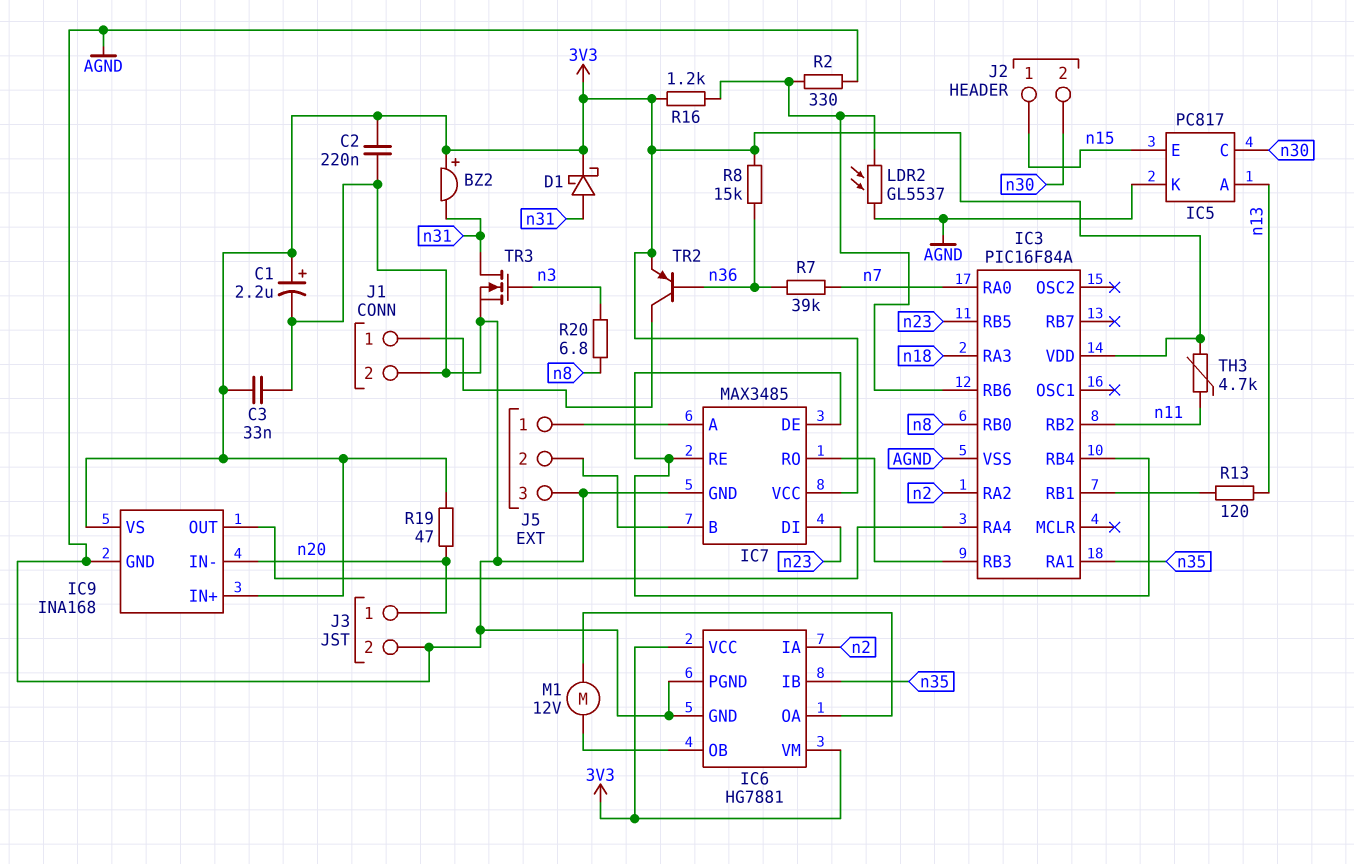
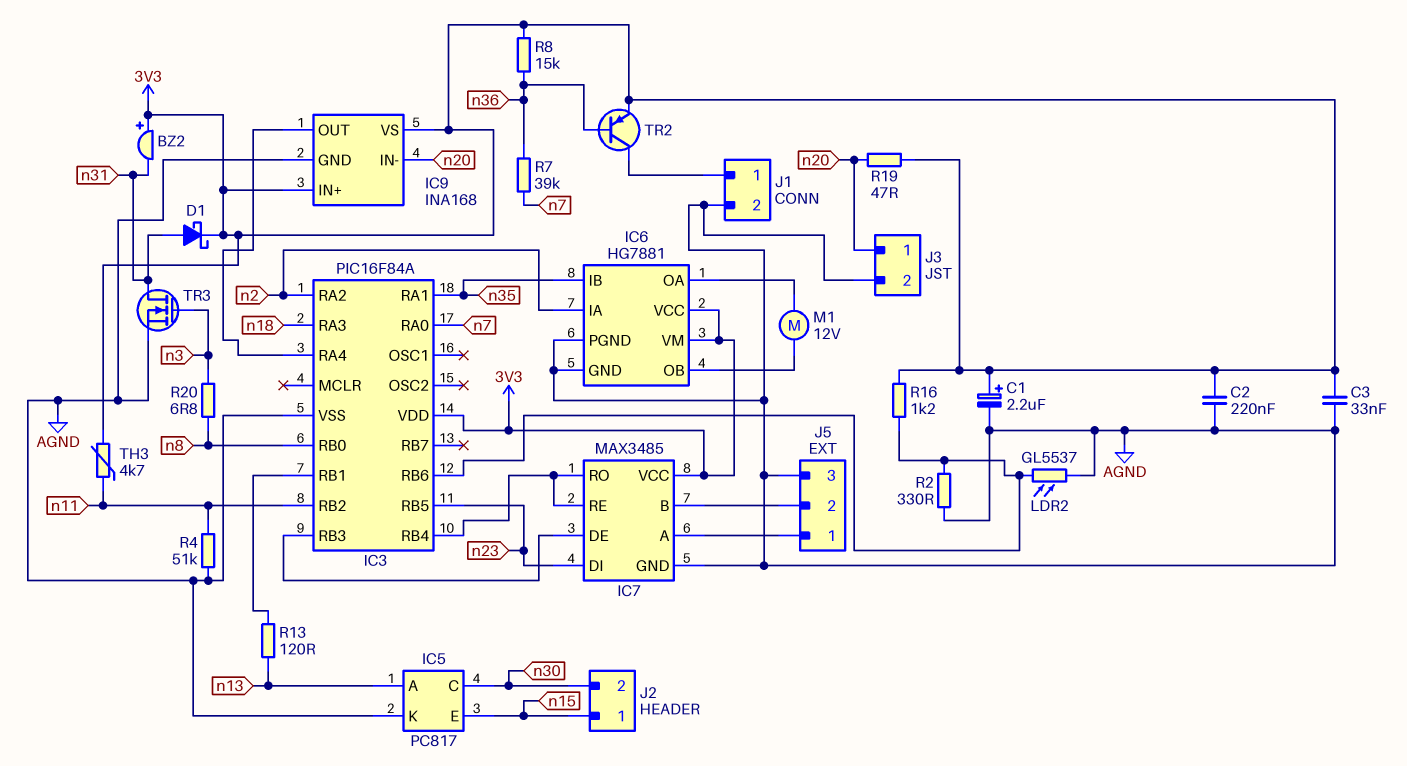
IC7 pin DE: IC3/RB4 -> IC3/RB3
IC7 pin RO: IC3/RB3 -> IC3/RB4
R4: none -> 51k (AGND, n11)

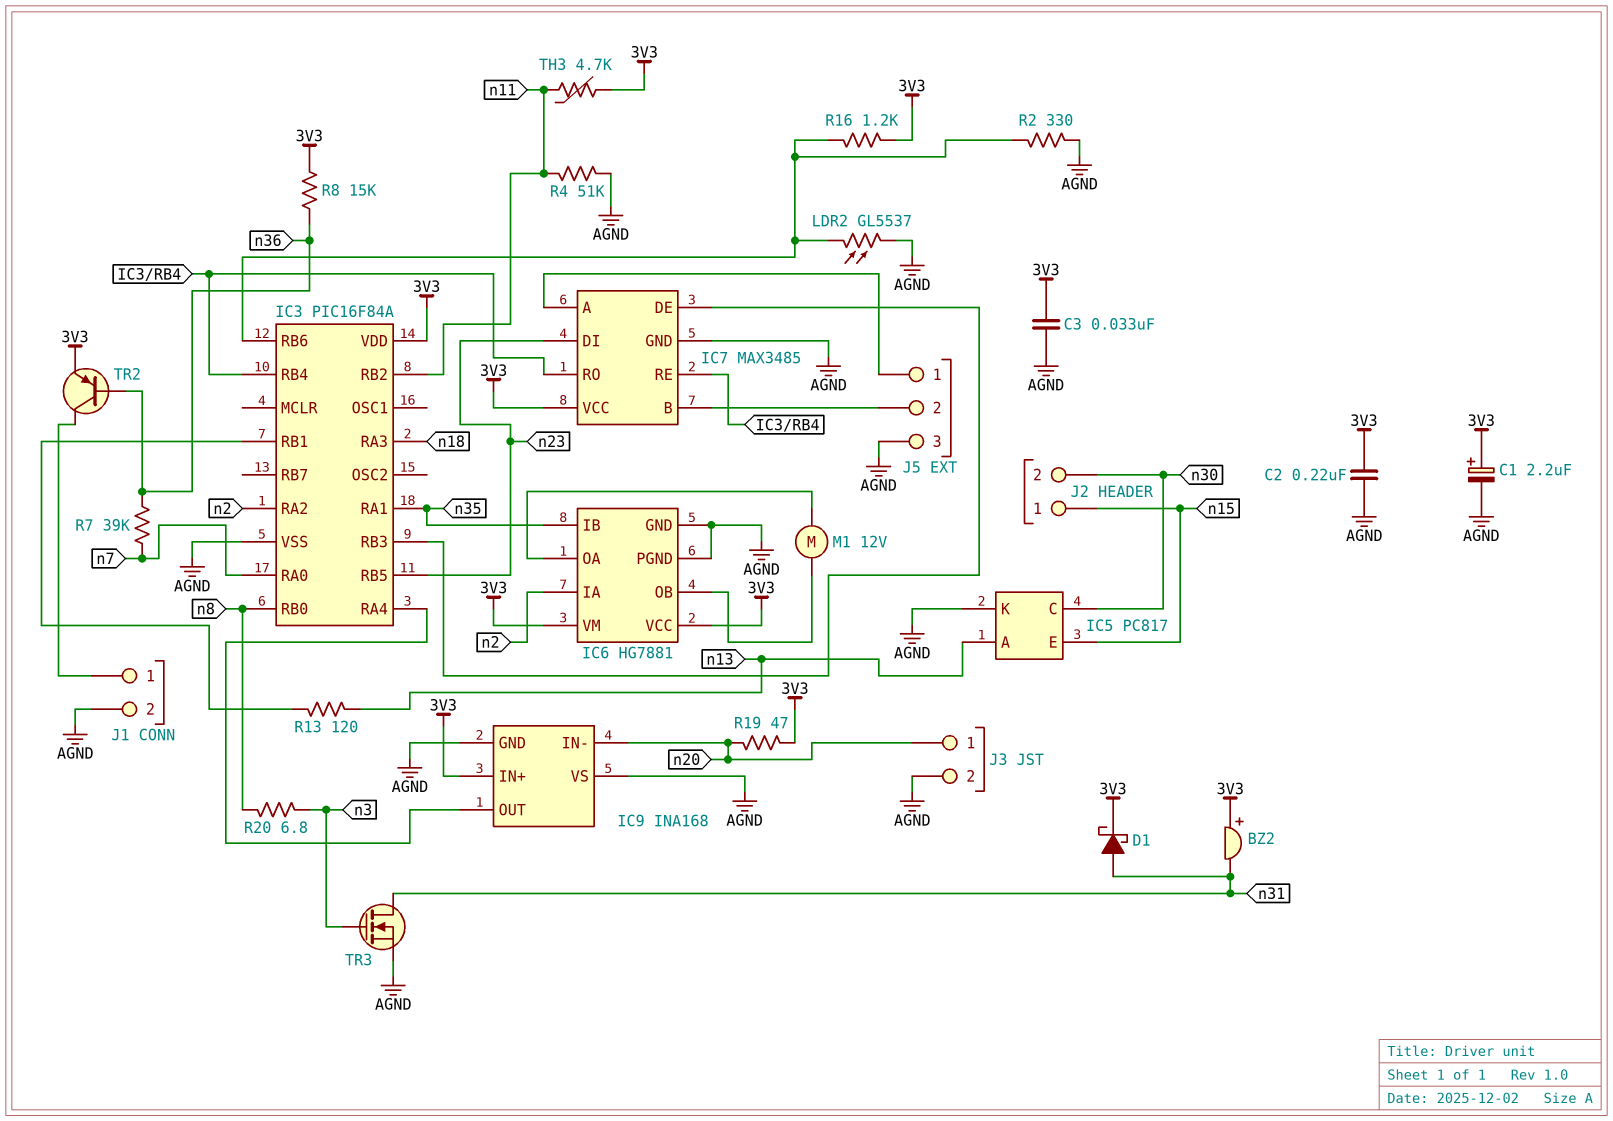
IC9 pin VS: 3V3 -> AGND

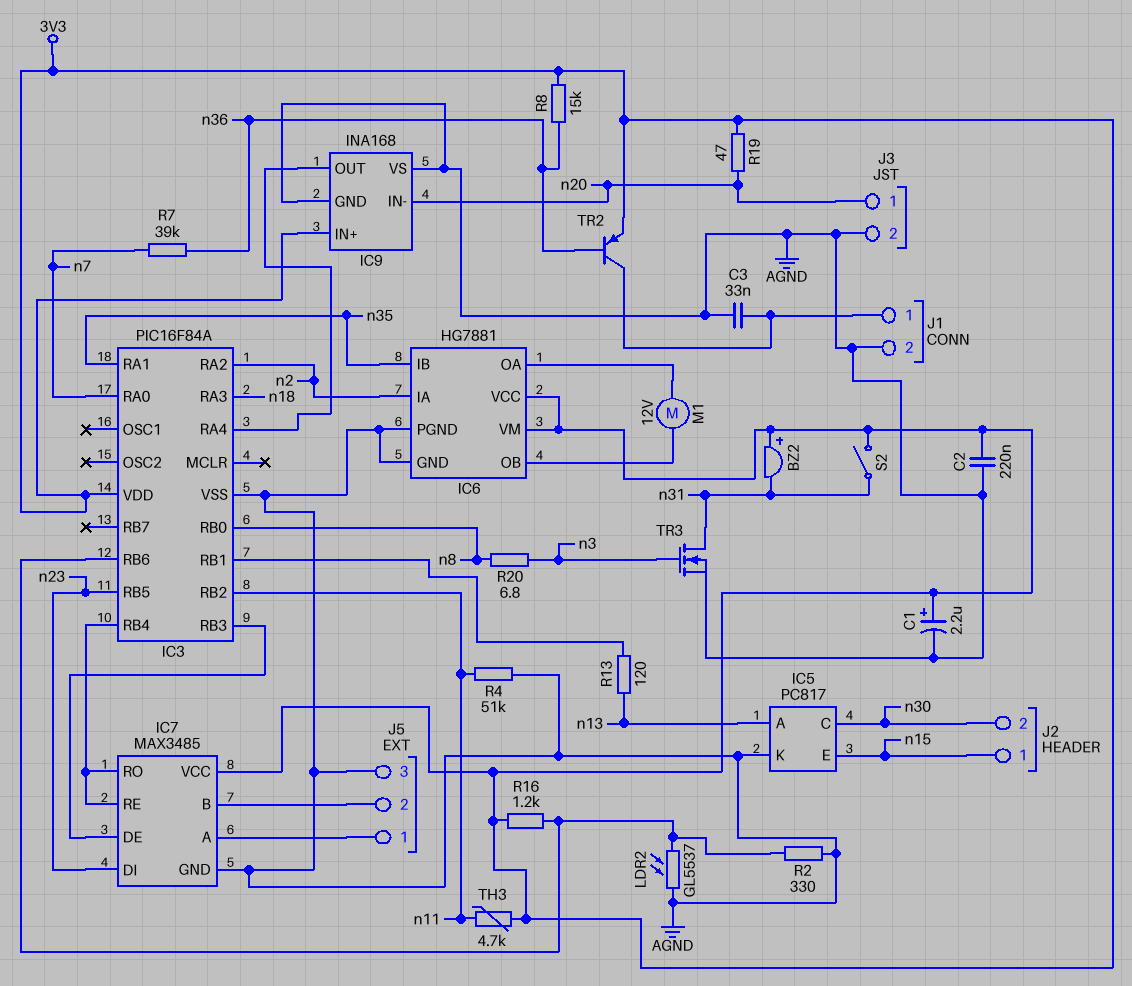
C3: 33nF (3V3, AGND) -> 33nF (AGND, J1/1)
D1: schottky (A n31, K 3V3) -> none
S2: none -> switch (3V3, n31)

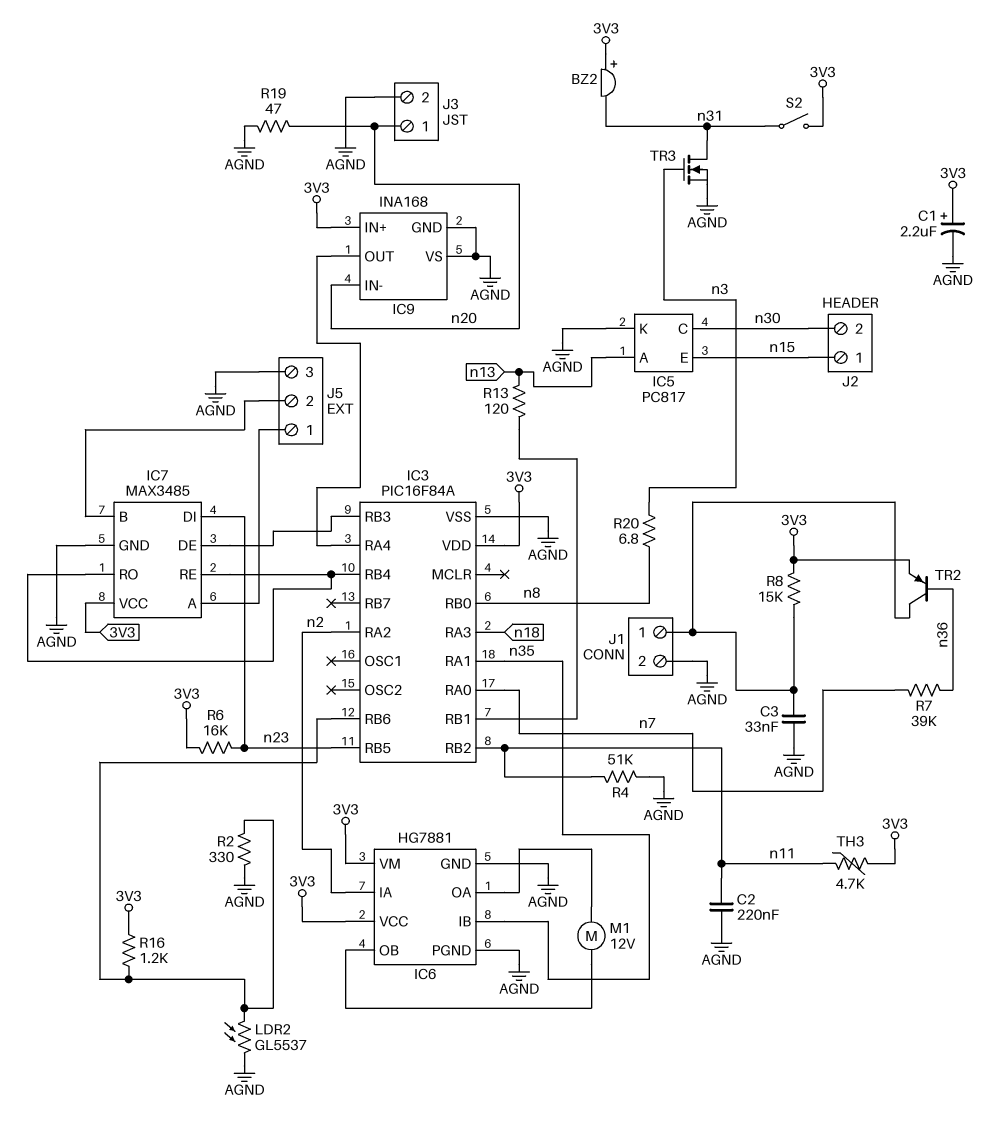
C2: 220nF (3V3, AGND) -> 220nF (AGND, n11)
R6: none -> 16k (3V3, n23)
R8: 15k (3V3, n36) -> 15k (3V3, J1/1)
R19: 47 (3V3, n20) -> 47 (AGND, n20)

